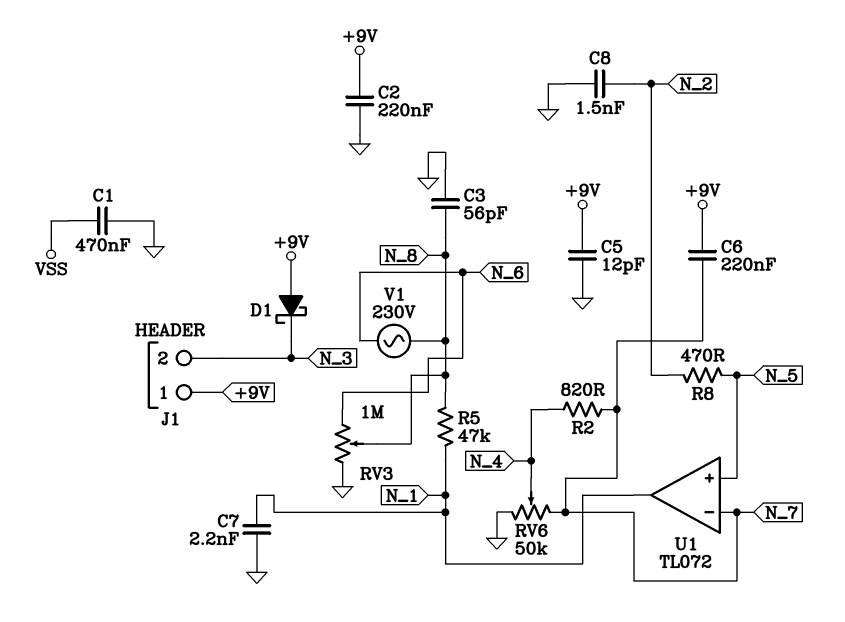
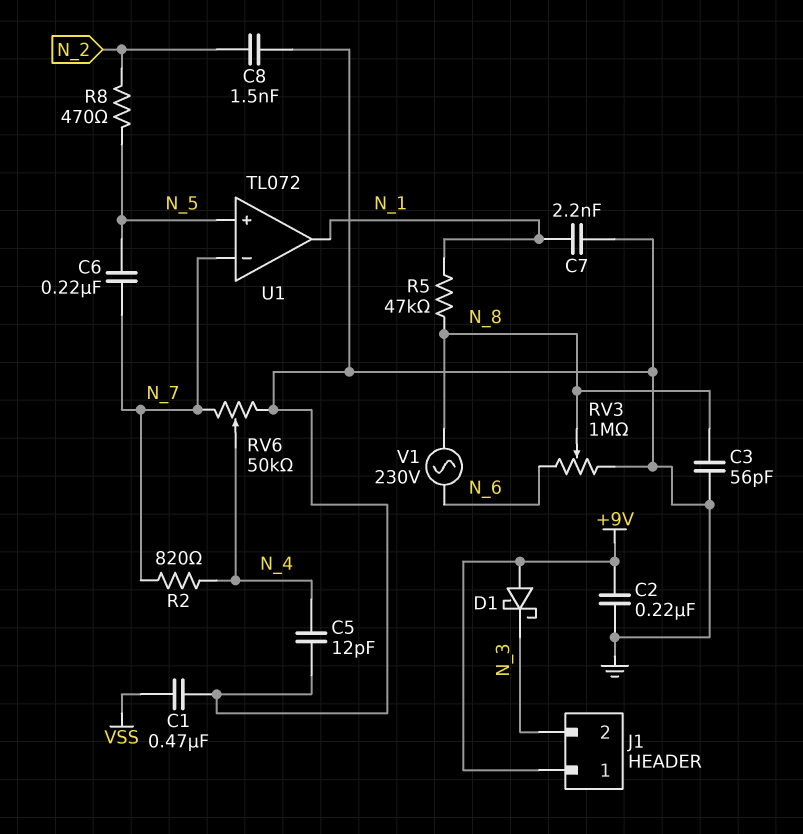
C5: 12pF (+9V, GND) -> 12pF (GND, N_4)
C6: 220nF (+9V, N_7) -> 220nF (N_5, N_7)

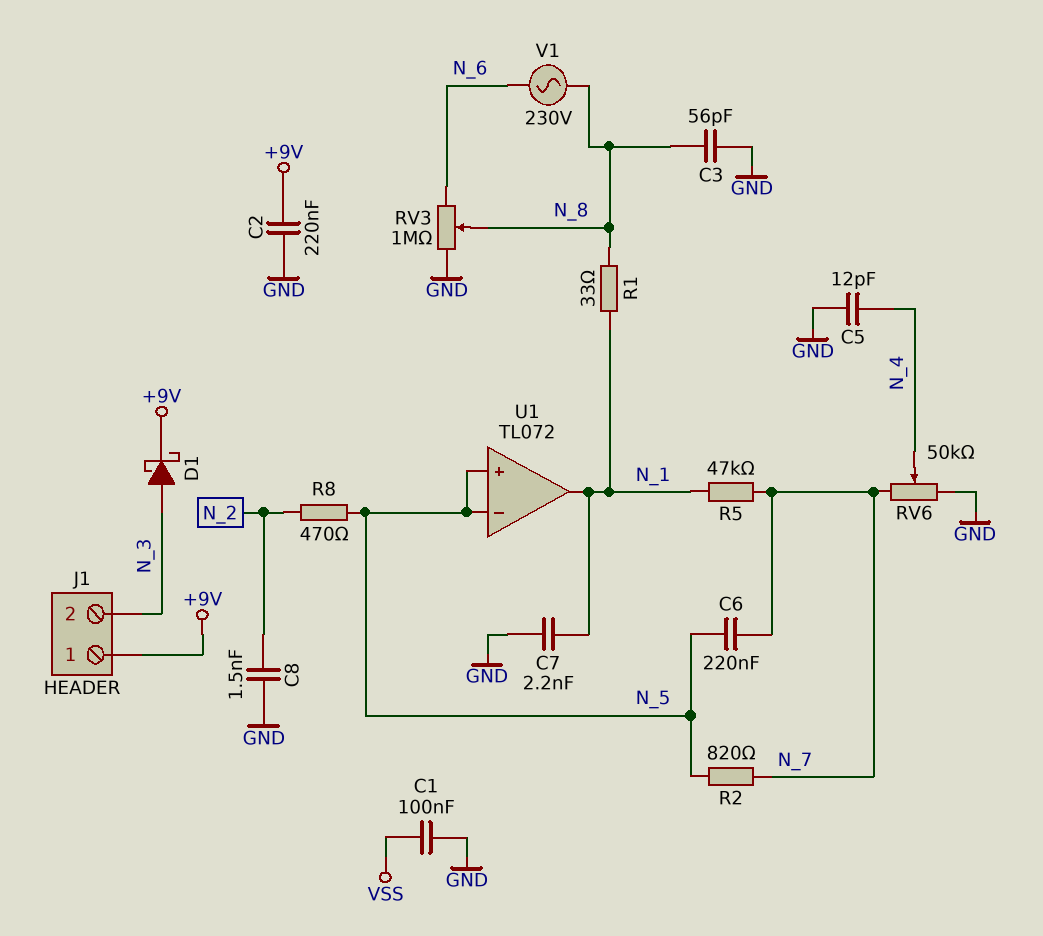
C1: 470nF (GND, VSS) -> 100nF (GND, VSS)
D1: schottky (A +9V, K N_3) -> schottky (A N_3, K +9V)
R1: none -> 33 (N_1, N_8)
R2: 820 (N_4, N_7) -> 820 (N_5, N_7)
R5: 47k (N_1, N_8) -> 47k (N_1, N_7)
U1 pin in-: N_7 -> N_5

